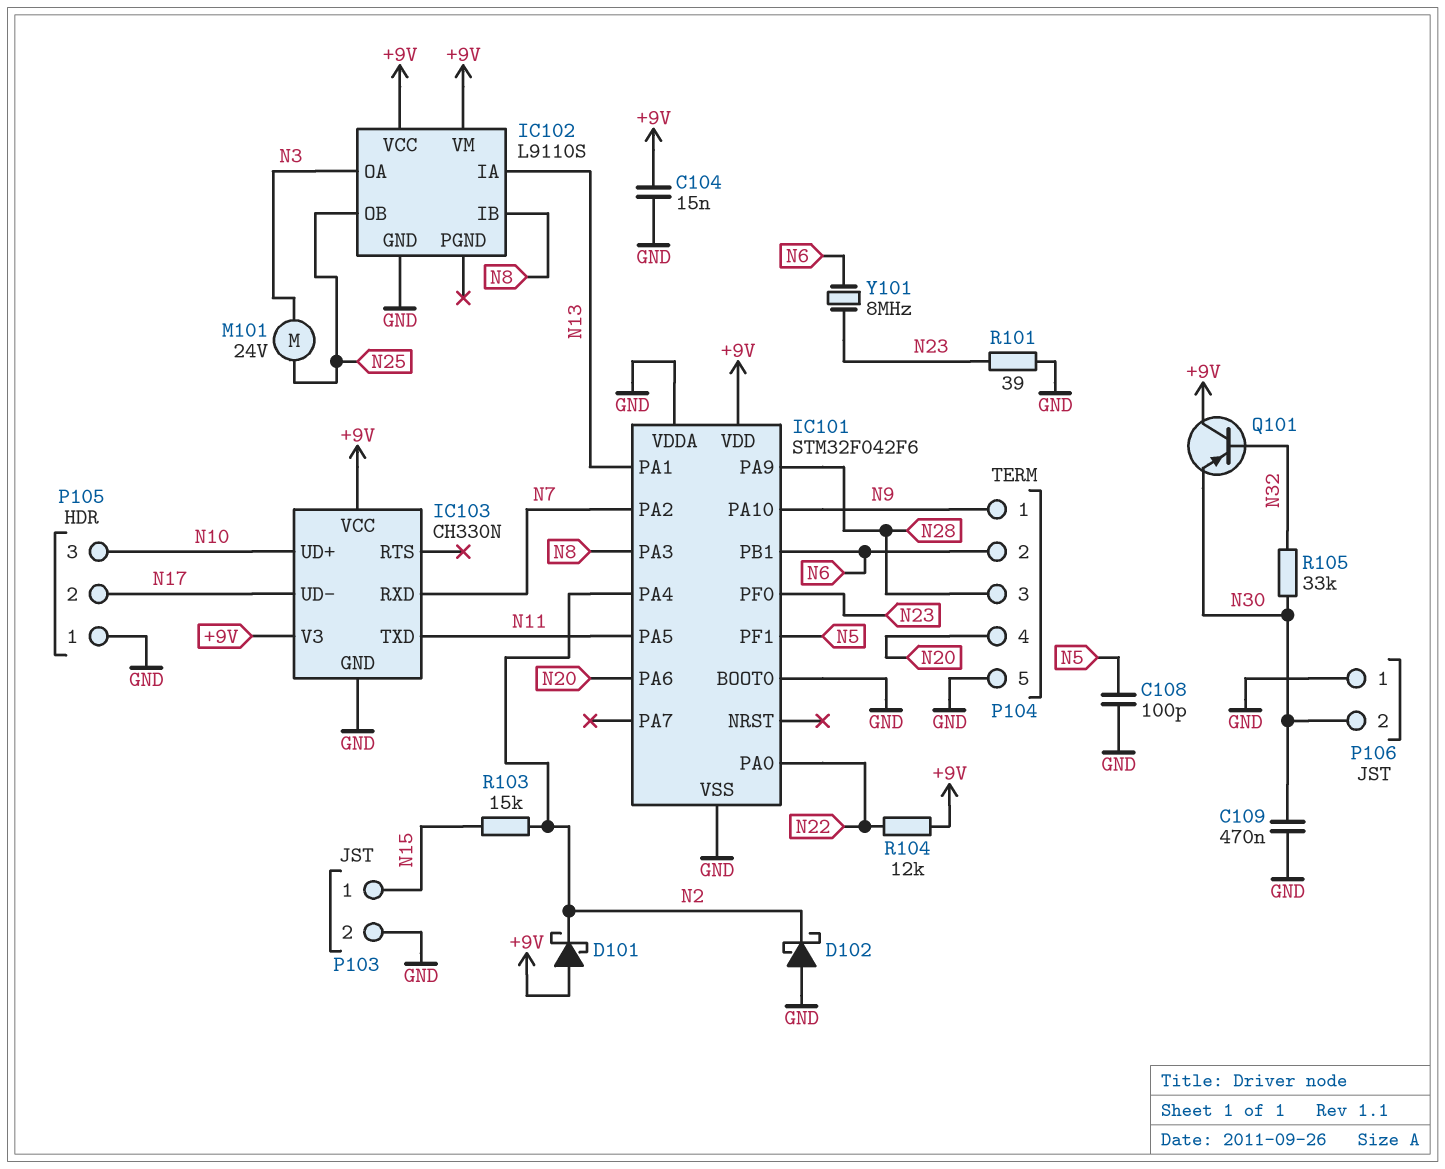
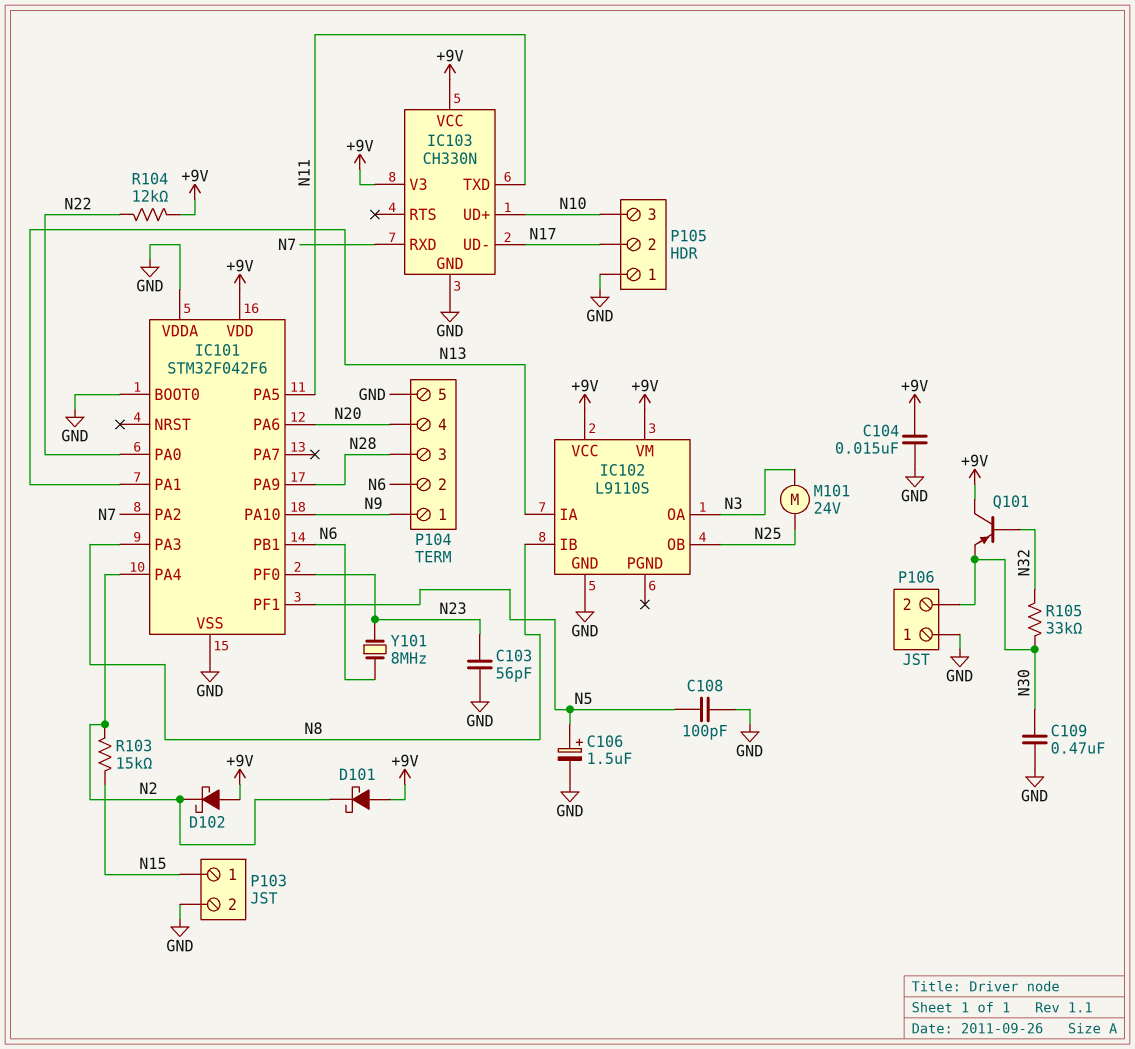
C103: none -> 56pF (GND, N23)
C106: none -> 1.5uF (plus N5, minus GND)
D102: schottky (A GND, K N2) -> schottky (A +9V, K N2)
R101: 39 (GND, N23) -> none

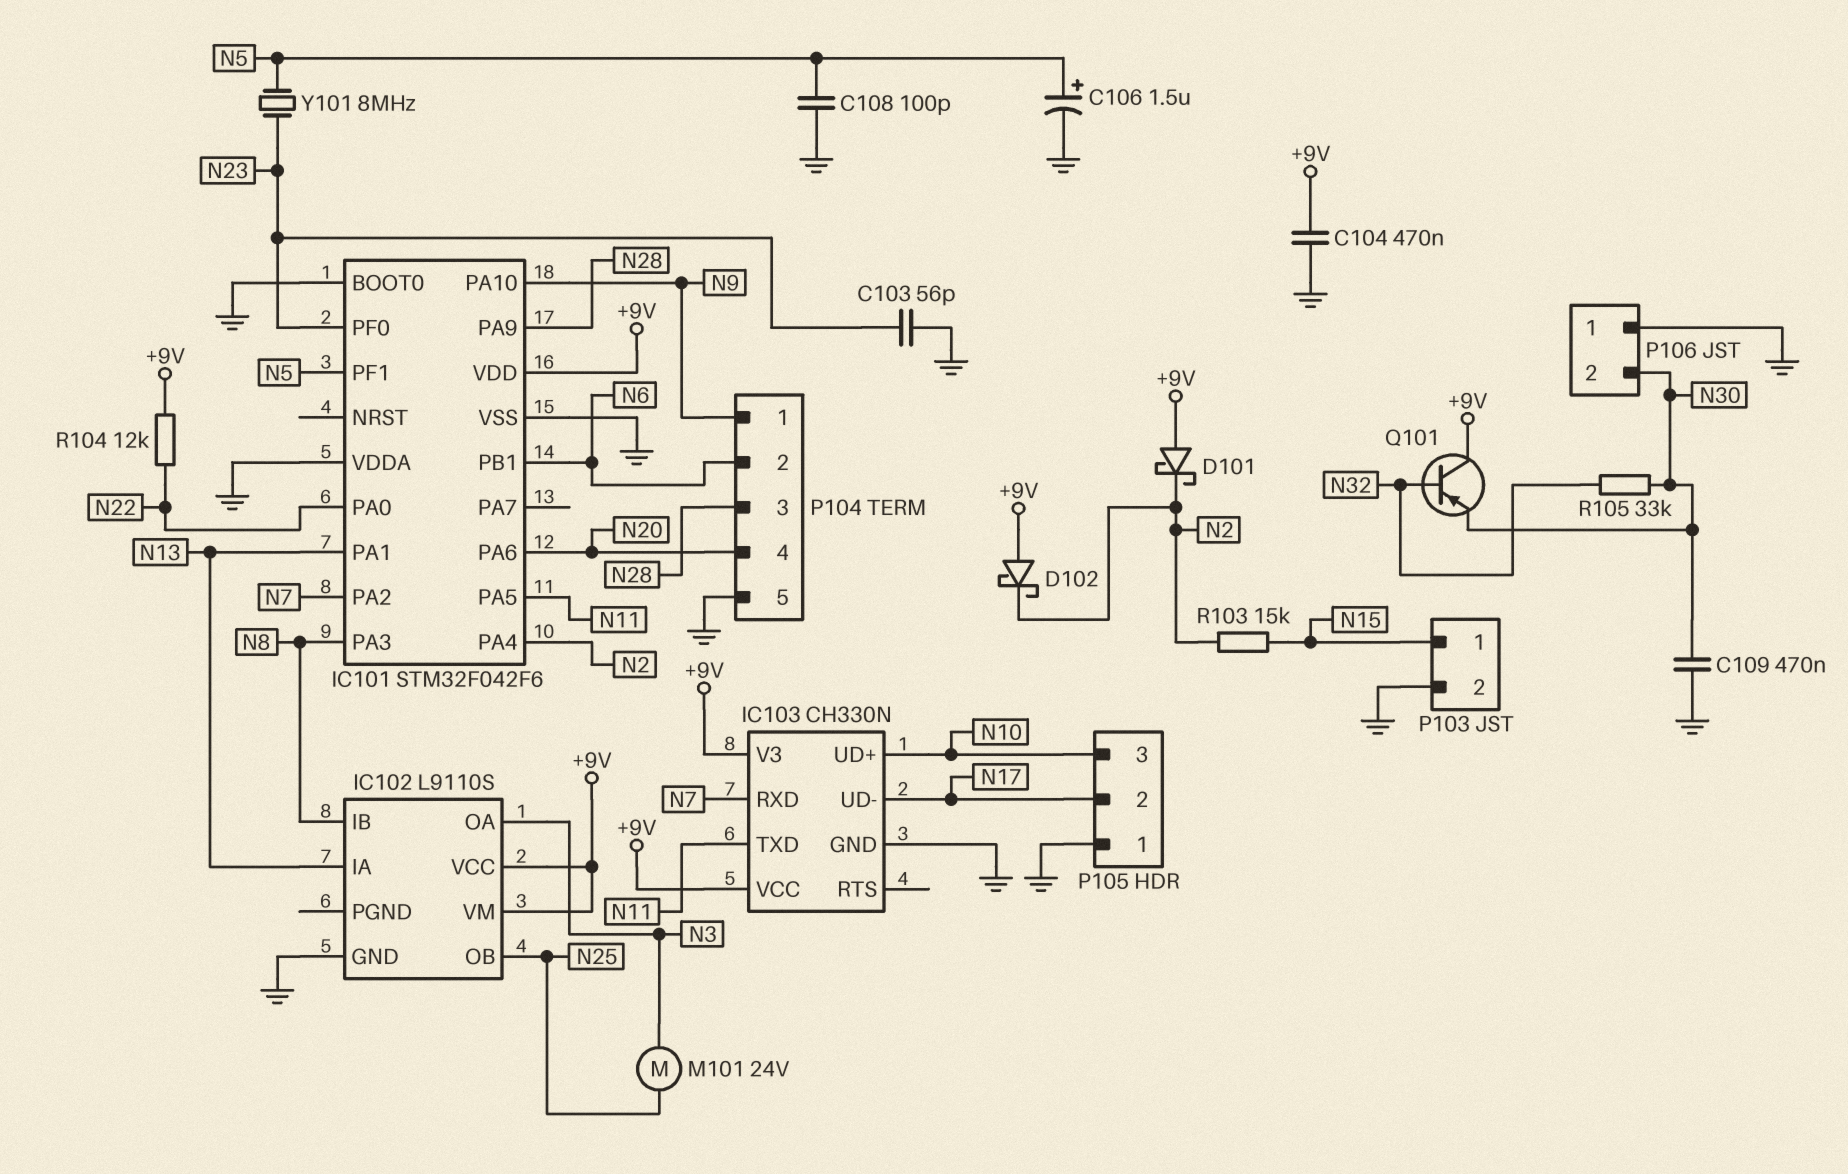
C104: 15nF (+9V, GND) -> 470nF (+9V, GND)
Y101: 8MHz (N6, N23) -> 8MHz (N5, N23)

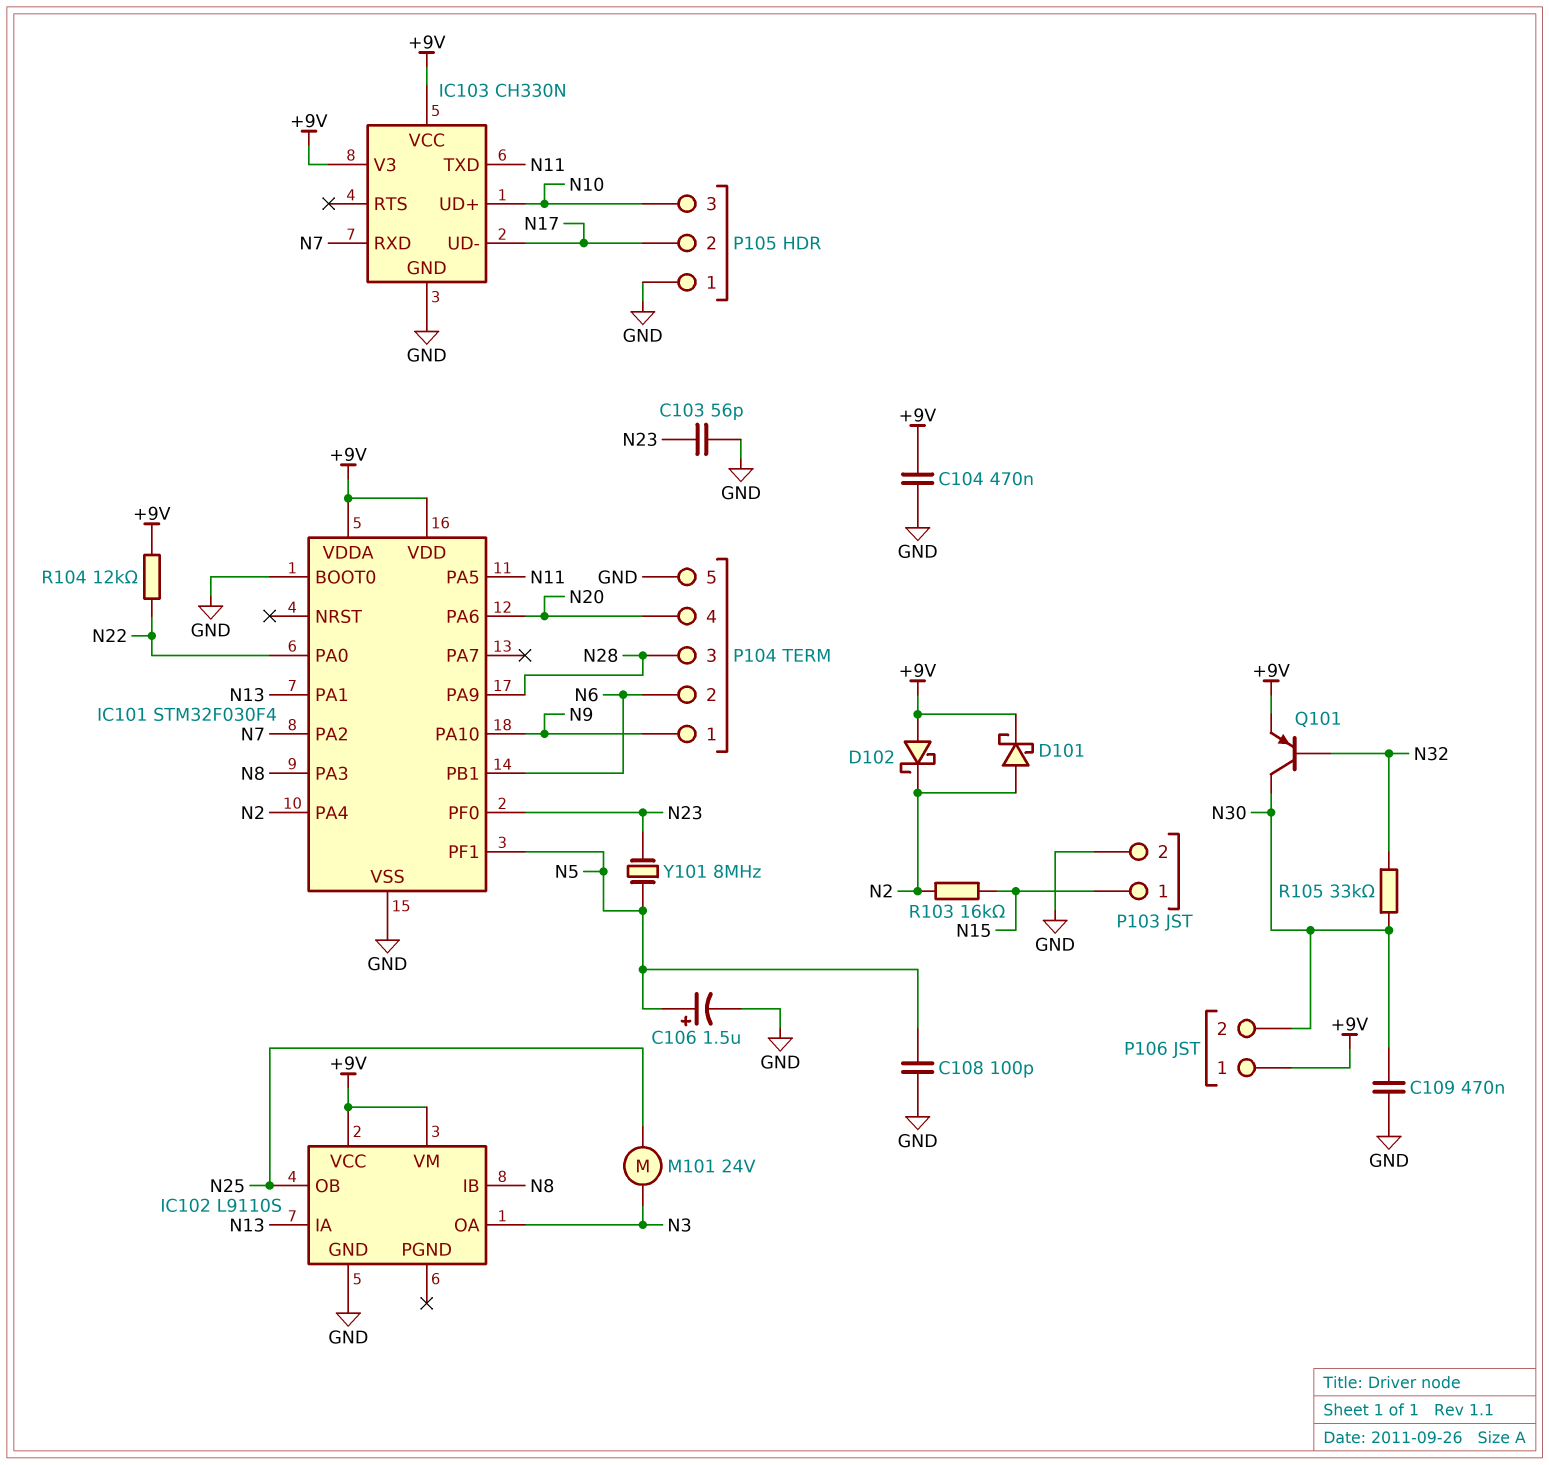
D101: schottky (A +9V, K N2) -> schottky (A N2, K +9V)
IC101: STM32F042F6 -> STM32F030F4
IC101 pin VDDA: GND -> +9V
P106 pin 1: GND -> +9V
Q101: PNP (B N32, C +9V, E N30) -> PNP (B N32, C N30, E +9V)
R103: 15k (N2, N15) -> 16k (N2, N15)

